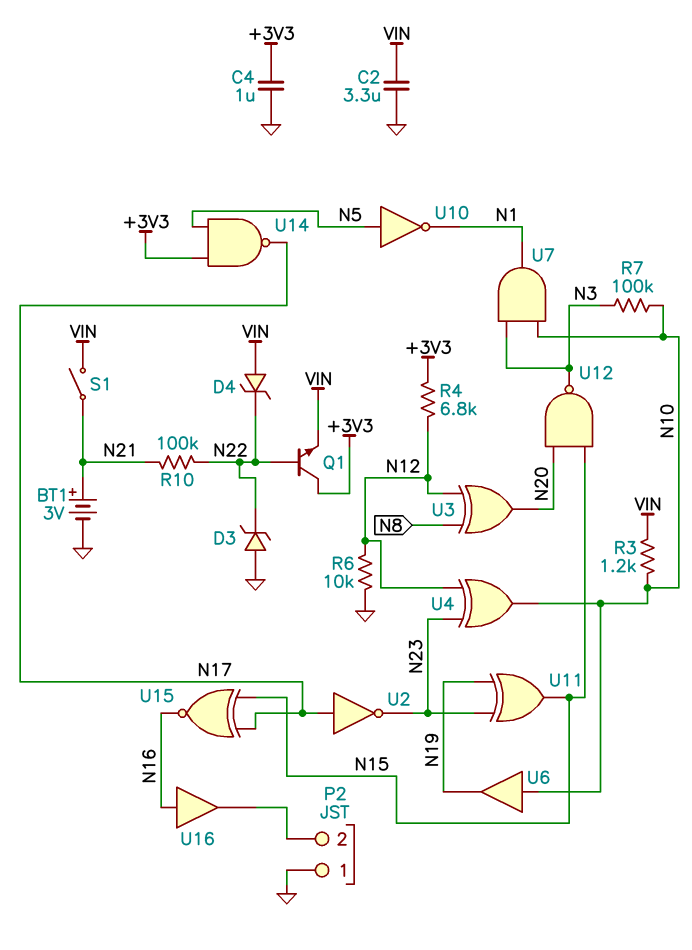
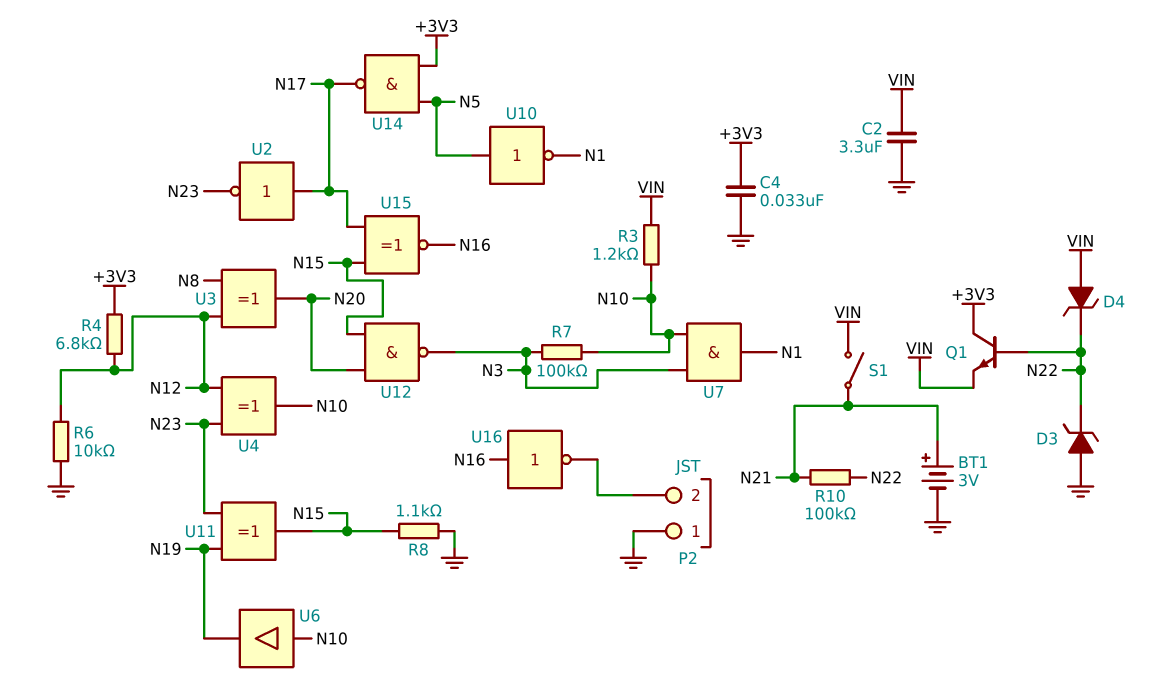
C4: 1uF (+3V3, GND) -> 33nF (+3V3, GND)
R8: none -> 1.1k (GND, N15)
U16: buffer (in N16, out P2/2) -> NOT (in N16, out P2/2)

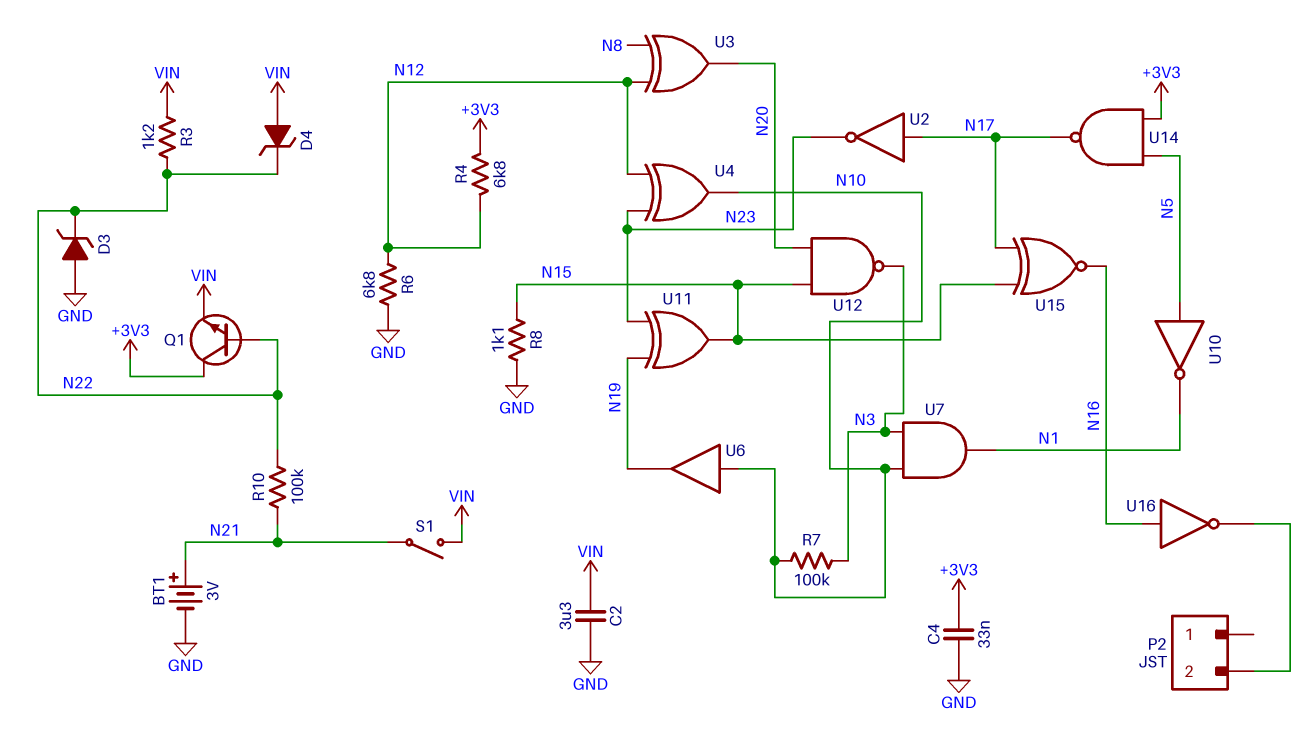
P2 pin 1: GND -> none
R3: 1.2k (N10, VIN) -> 1.2k (N22, VIN)
R6: 10k (GND, N12) -> 6.8k (GND, N12)

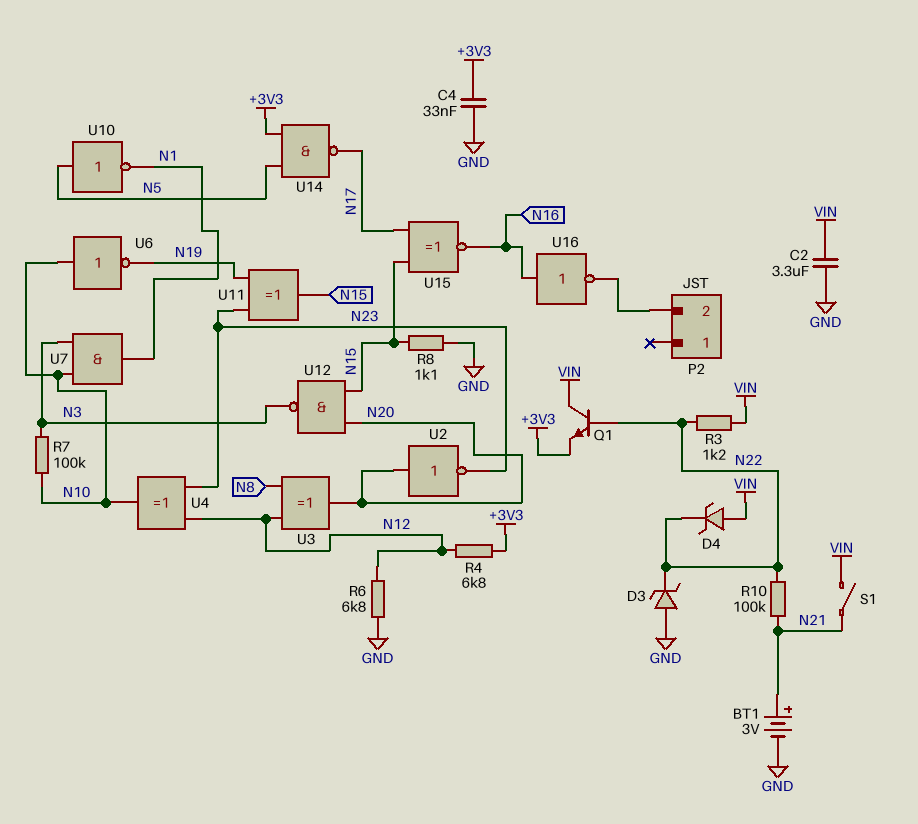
Q1: NPN (B N22, C +3V3, E VIN) -> NPN (B N22, C VIN, E +3V3)
U2: NOT (in N17, out N23) -> NOT (in N20, out N23)
U6: buffer (in N10, out N19) -> NOT (in N10, out N19)

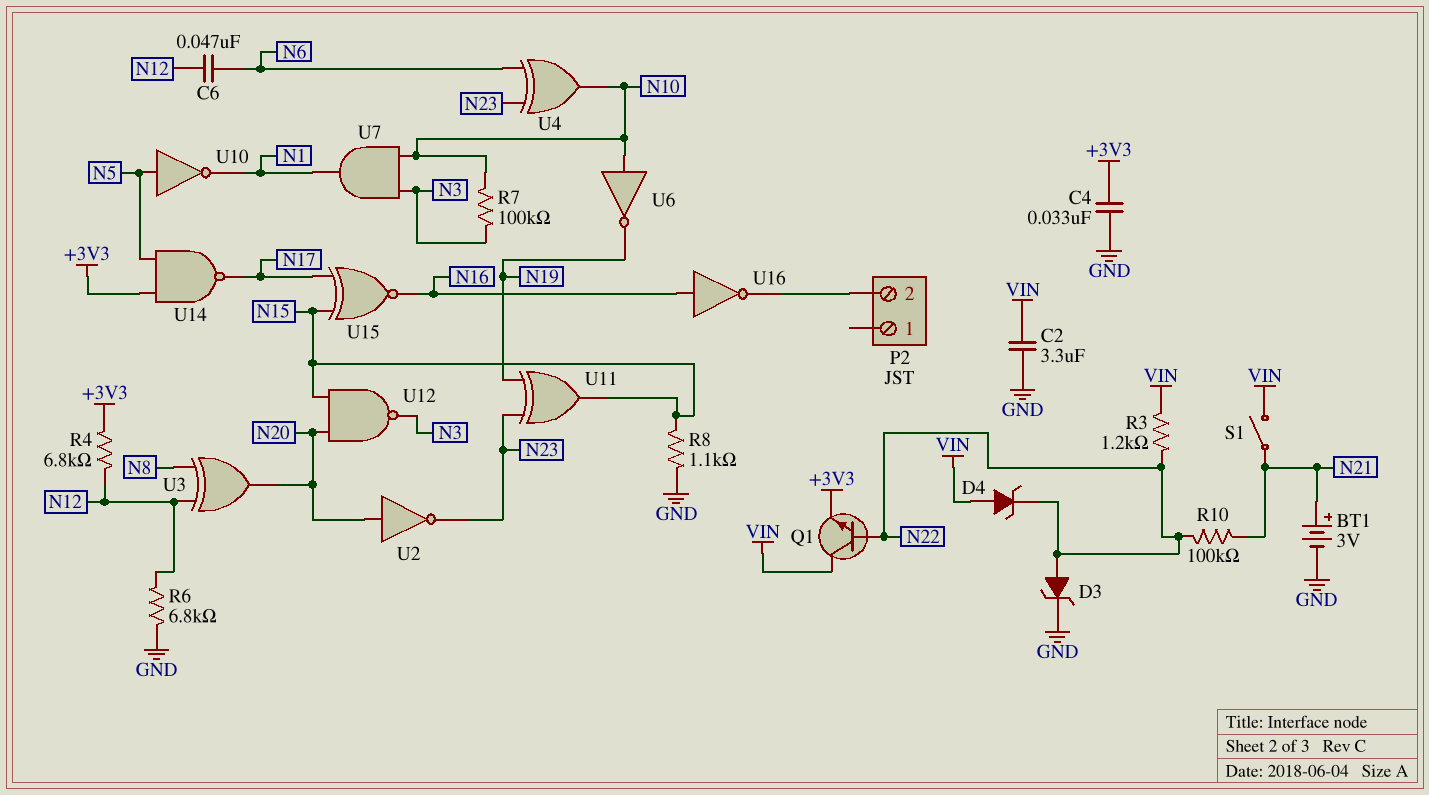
C6: none -> 47nF (N6, N12)
D3: zener (A GND, K N22) -> zener (A N22, K GND)
U4: XOR (in N12, in N23, out N10) -> XOR (in N6, in N23, out N10)

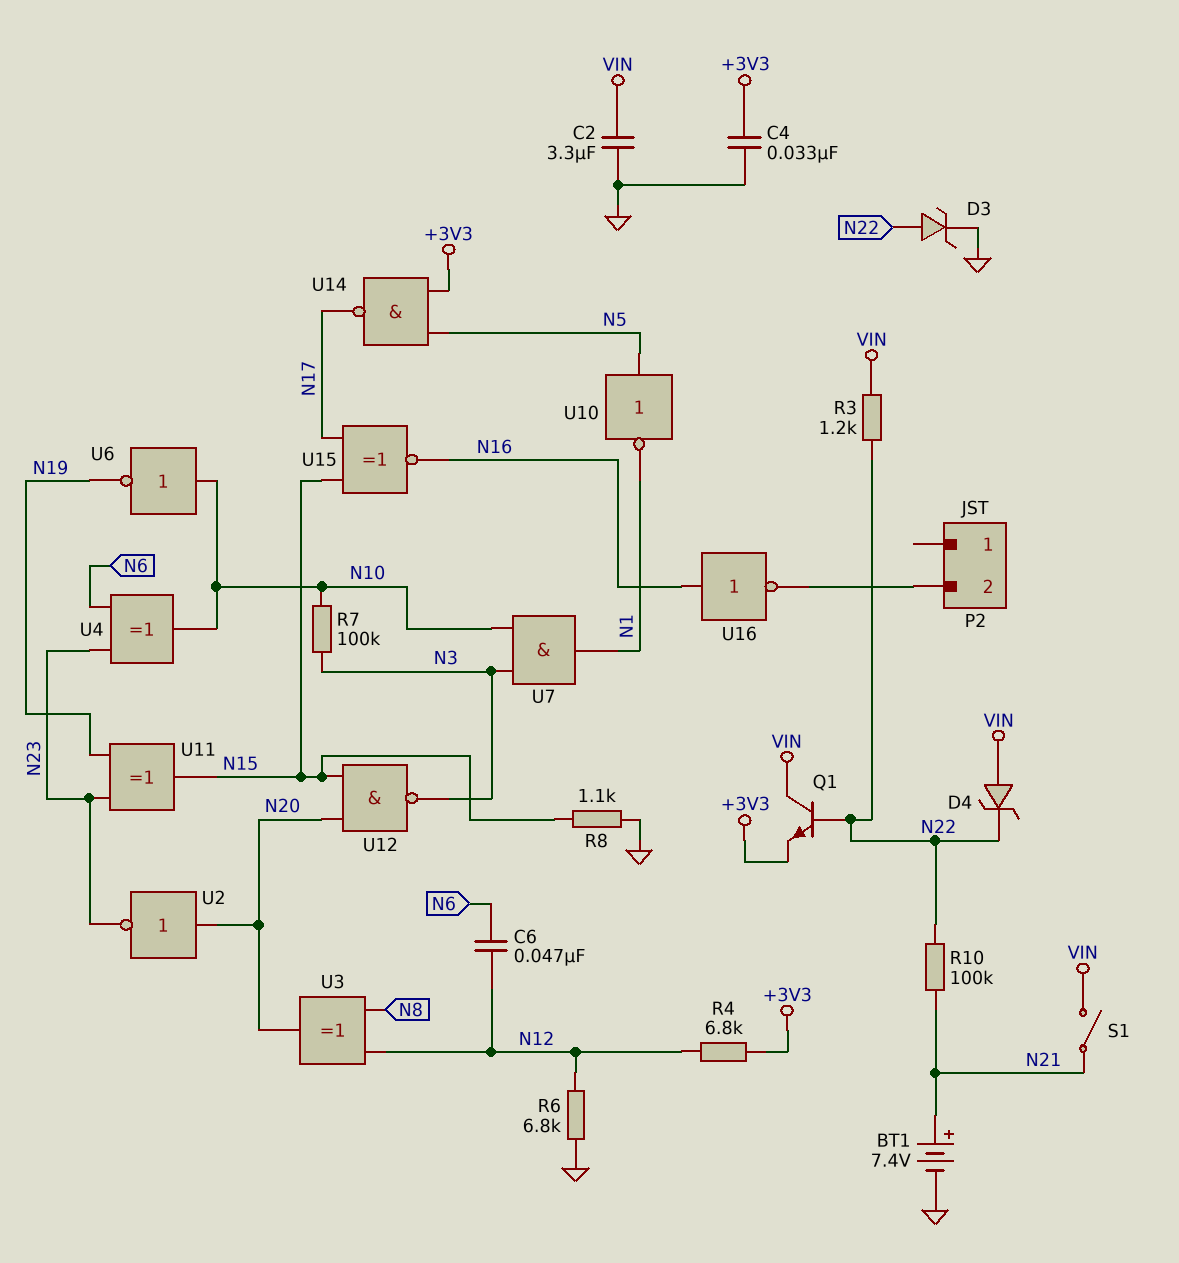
BT1: 3V (plus N21, minus GND) -> 7.4V (plus N21, minus GND)

